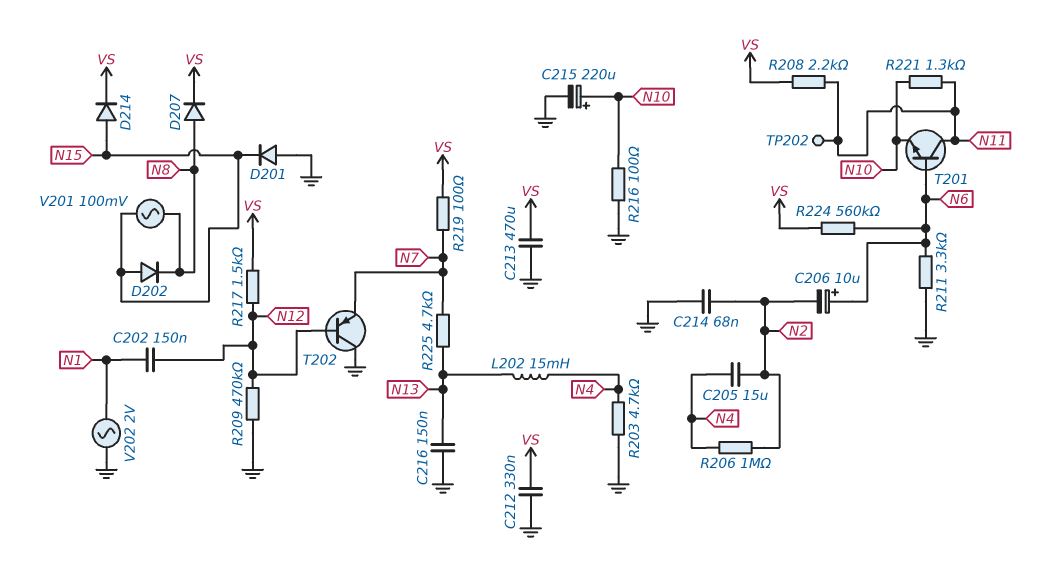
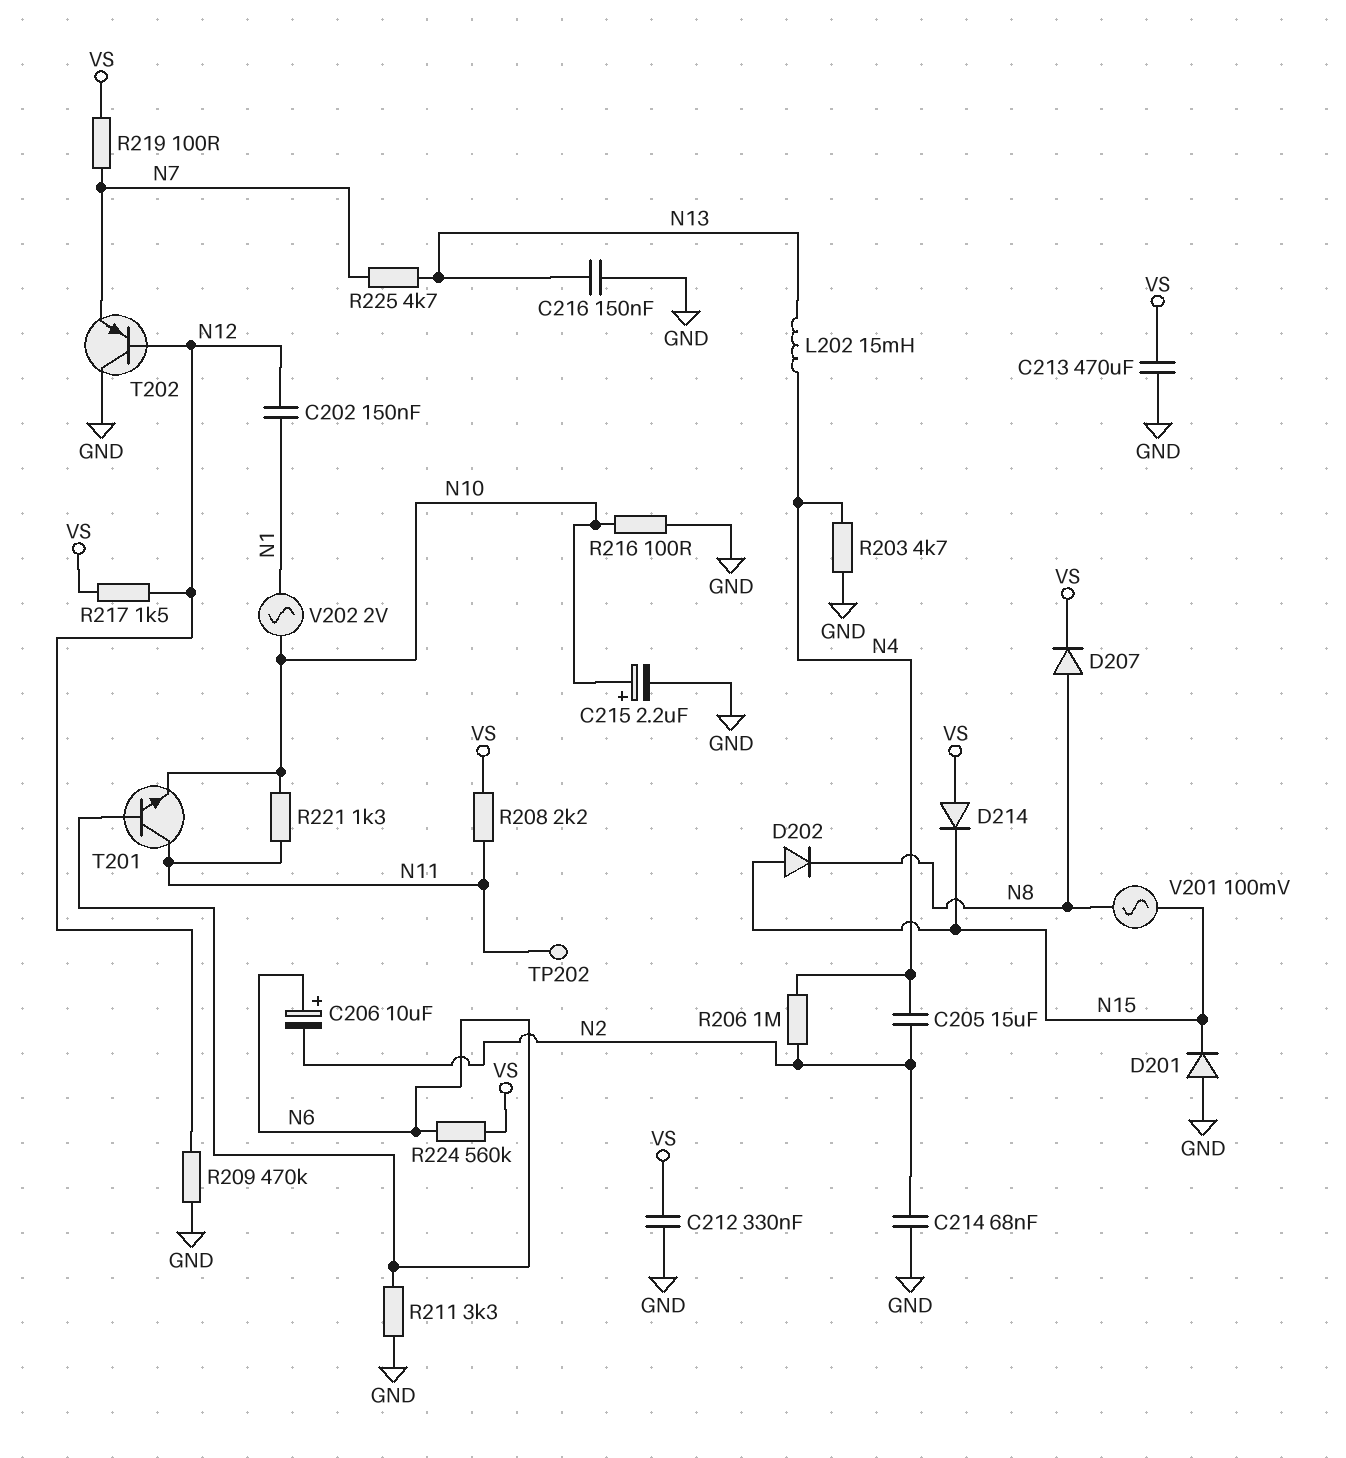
C215: 220uF (plus N10, minus GND) -> 2.2uF (plus N10, minus GND)
D214: diode (A N15, K VS) -> diode (A VS, K N15)
V202: AC 2V (GND, N1) -> AC 2V (N1, N10)

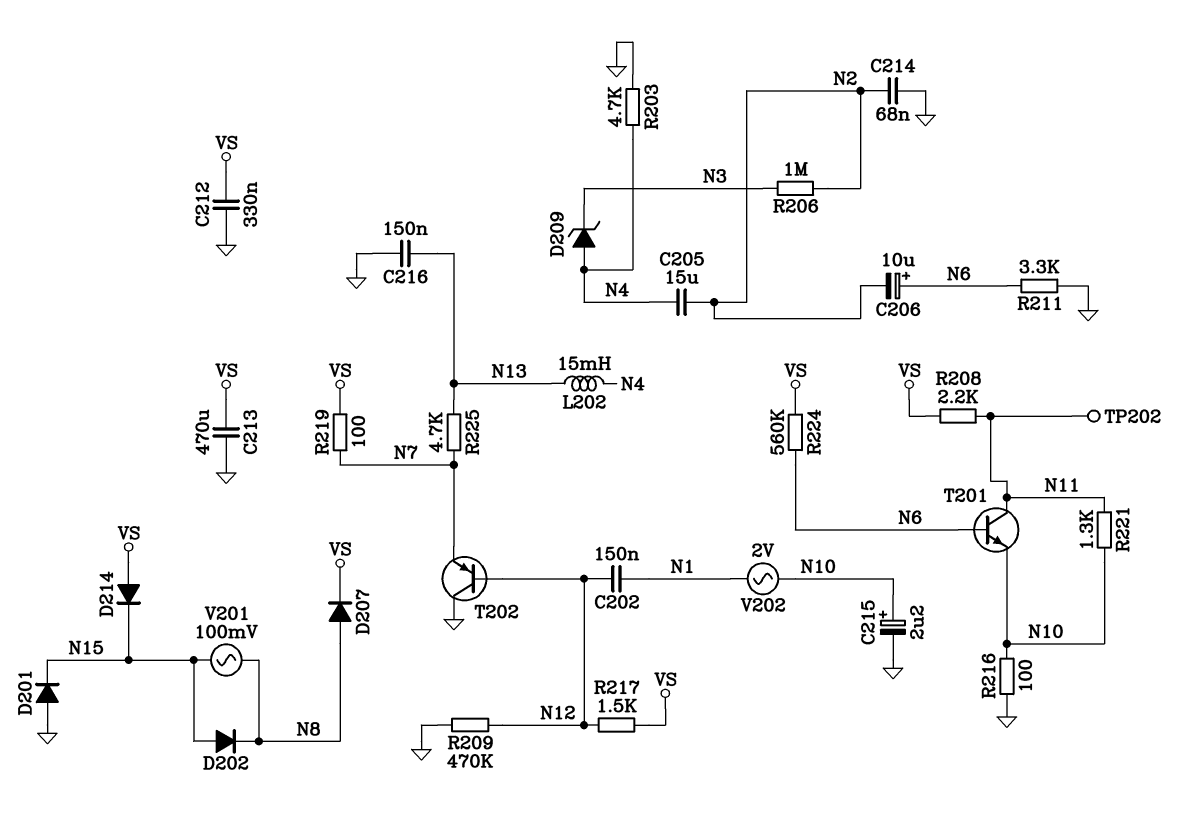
D209: none -> zener (A N4, K N3)
R206: 1M (N2, N4) -> 1M (N2, N3)

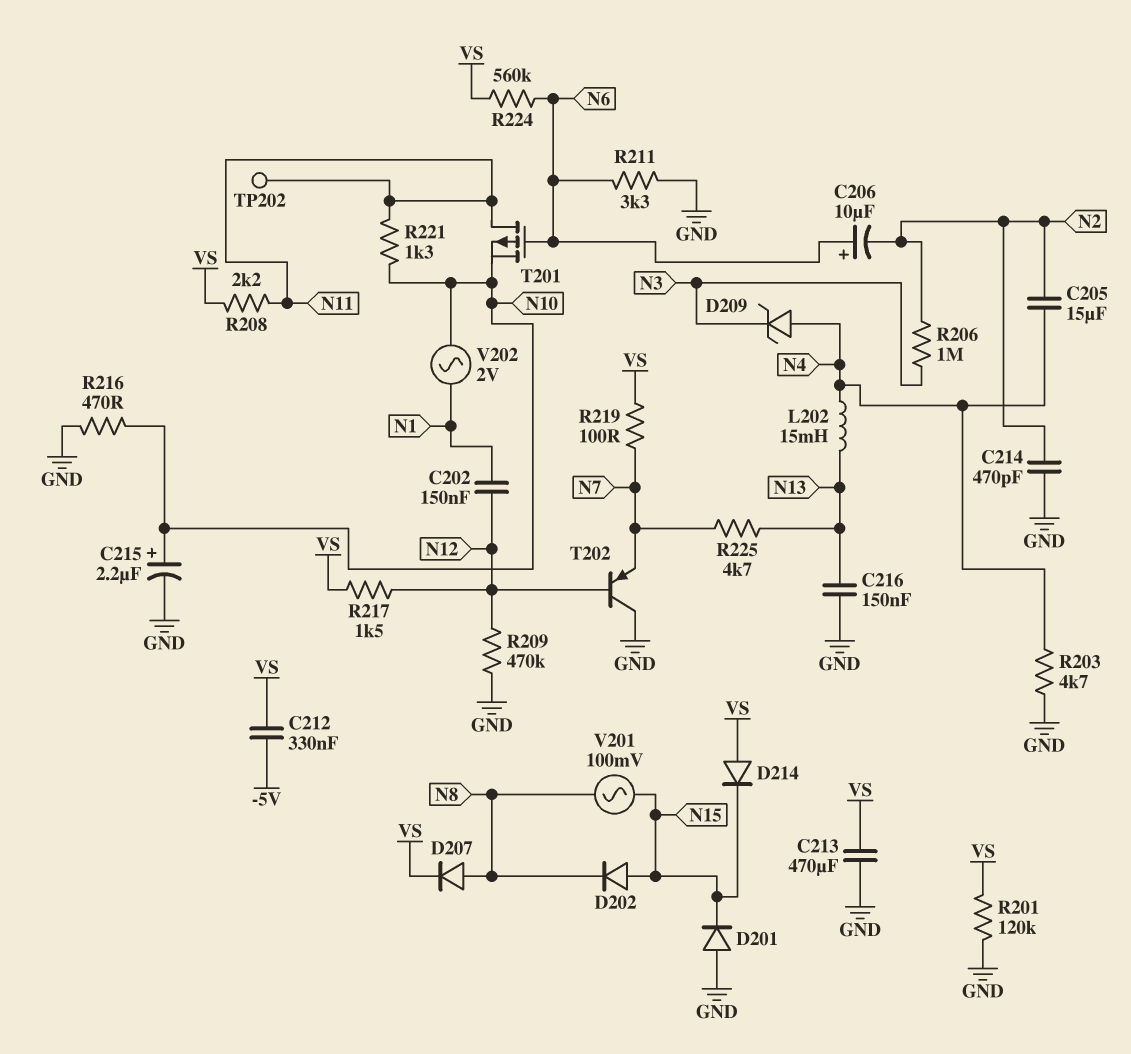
C212: 330nF (GND, VS) -> 330nF (-5V, VS)
C214: 68nF (GND, N2) -> 470pF (GND, N2)
R201: none -> 120k (GND, VS)
R216: 100 (GND, N10) -> 470 (GND, N10)
T201: NPN (B N6, C N11, E N10) -> PMOS (G N6, D N11, S N10)

